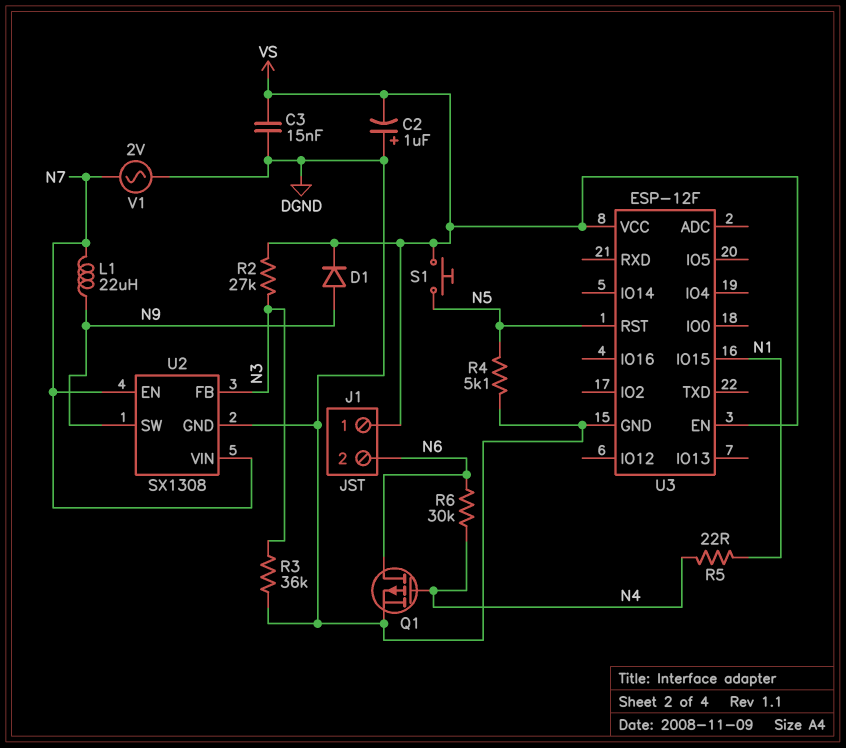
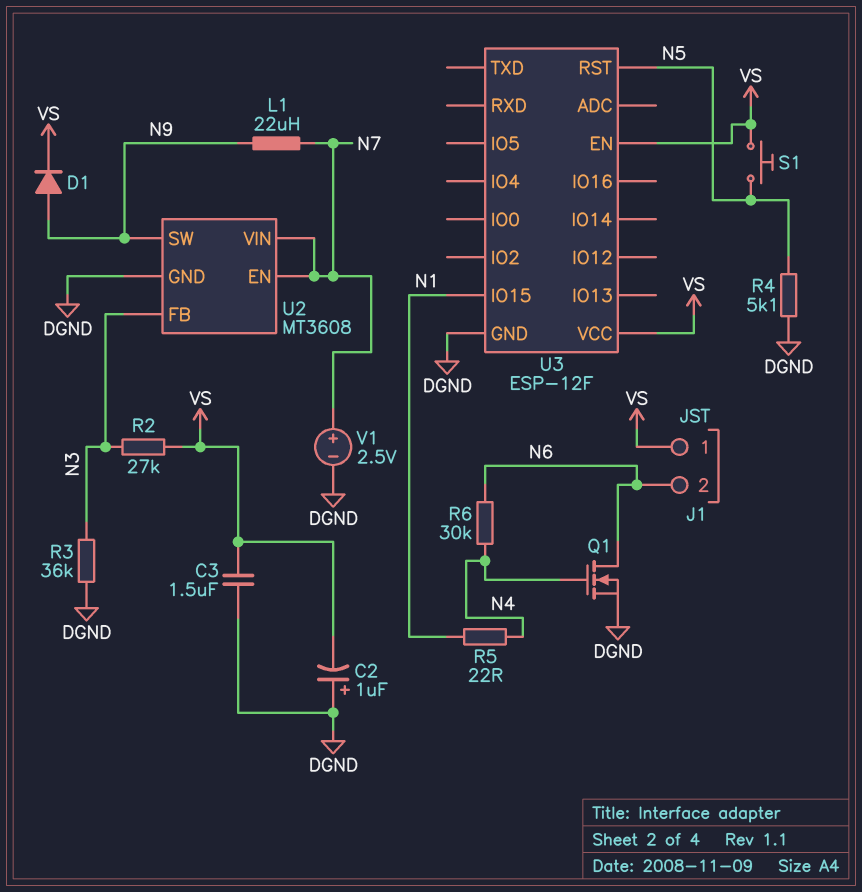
C3: 15nF (DGND, VS) -> 1.5uF (DGND, VS)
Q1: PMOS (G N4, D N6, S DGND) -> NMOS (G N4, D N6, S DGND)
U2: SX1308 -> MT3608
V1: AC 2V (DGND, N7) -> 2.5V (plus N7, minus DGND)

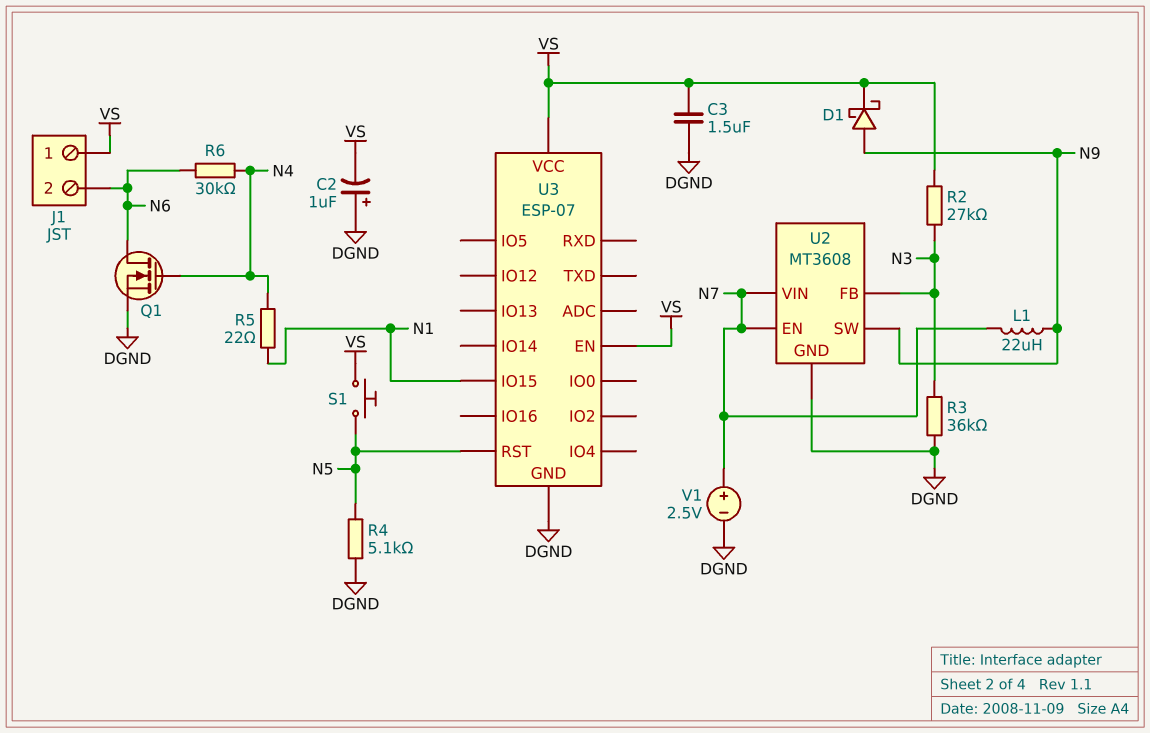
D1: diode (A N9, K VS) -> schottky (A N9, K VS)
U3: ESP-12F -> ESP-07

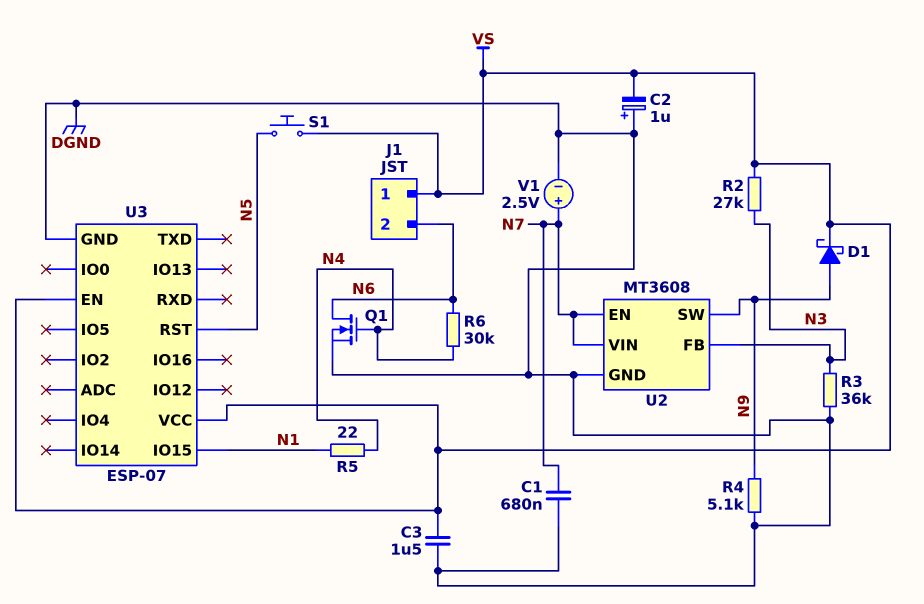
C1: none -> 680nF (DGND, N7)
L1: 22uH (N7, N9) -> none
R4: 5.1k (DGND, N5) -> 5.1k (DGND, N9)

